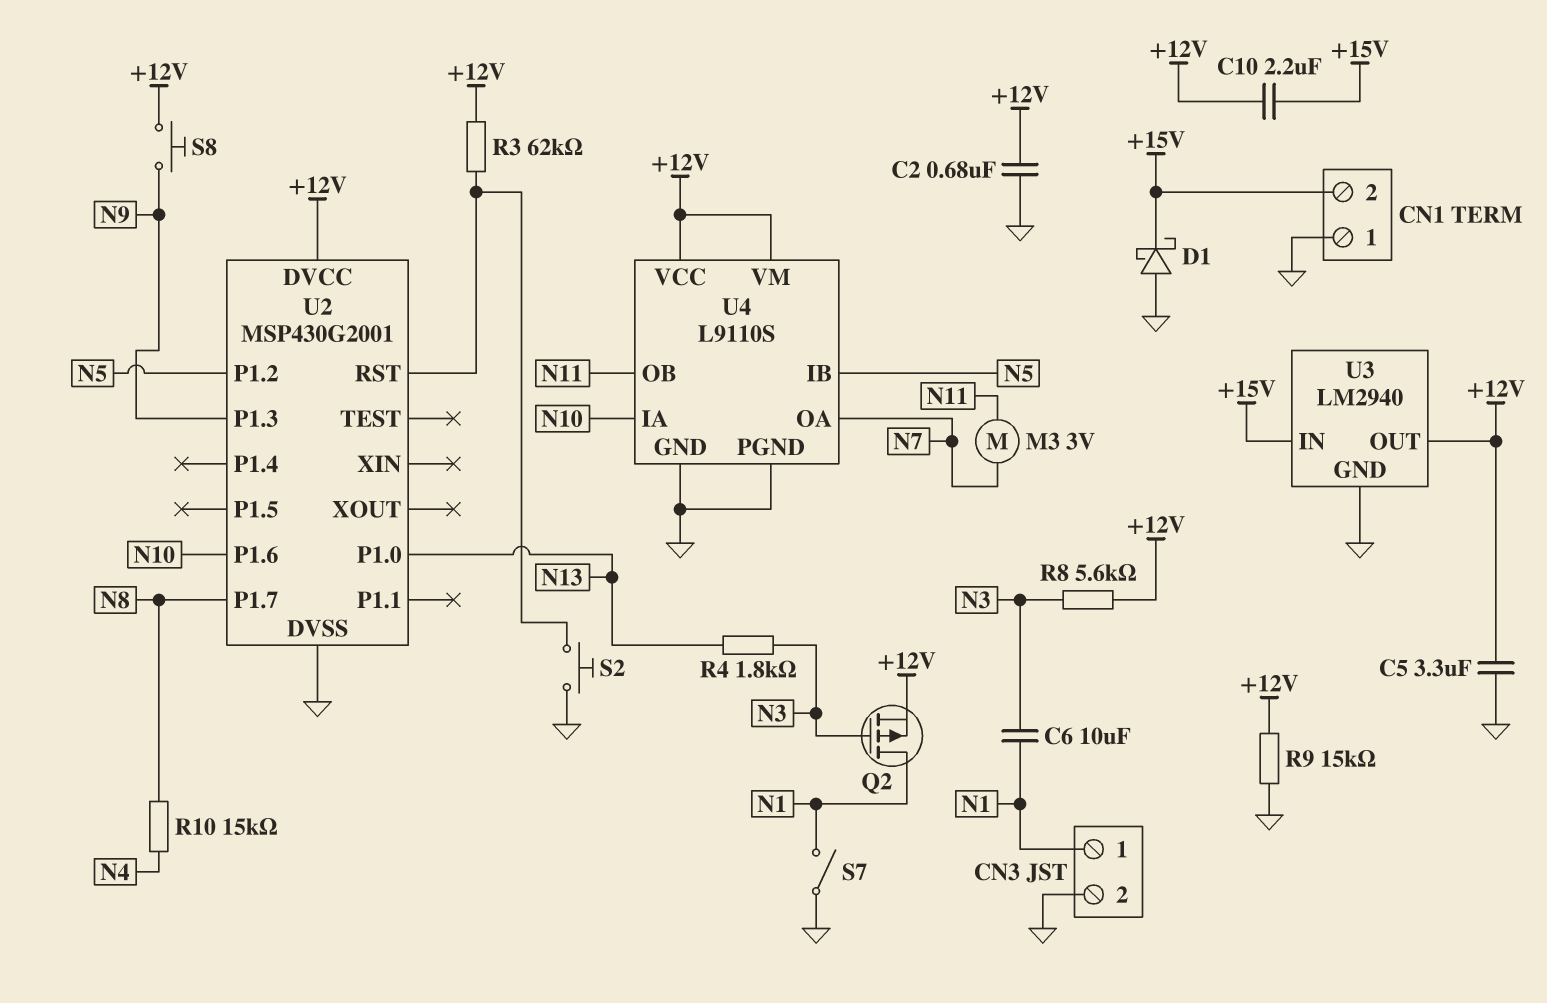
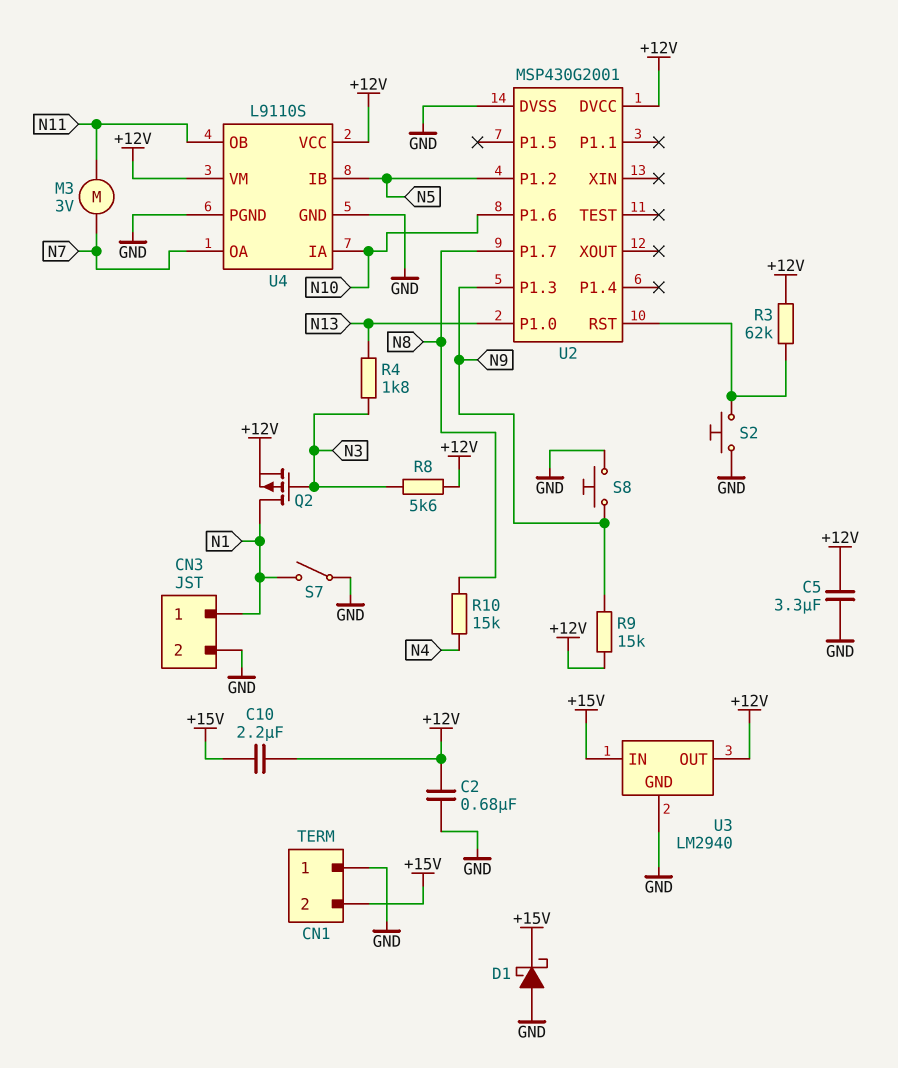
C6: 10uF (N1, N3) -> none
R9: 15k (+12V, GND) -> 15k (+12V, N9)
S8: button (+12V, N9) -> button (GND, N9)

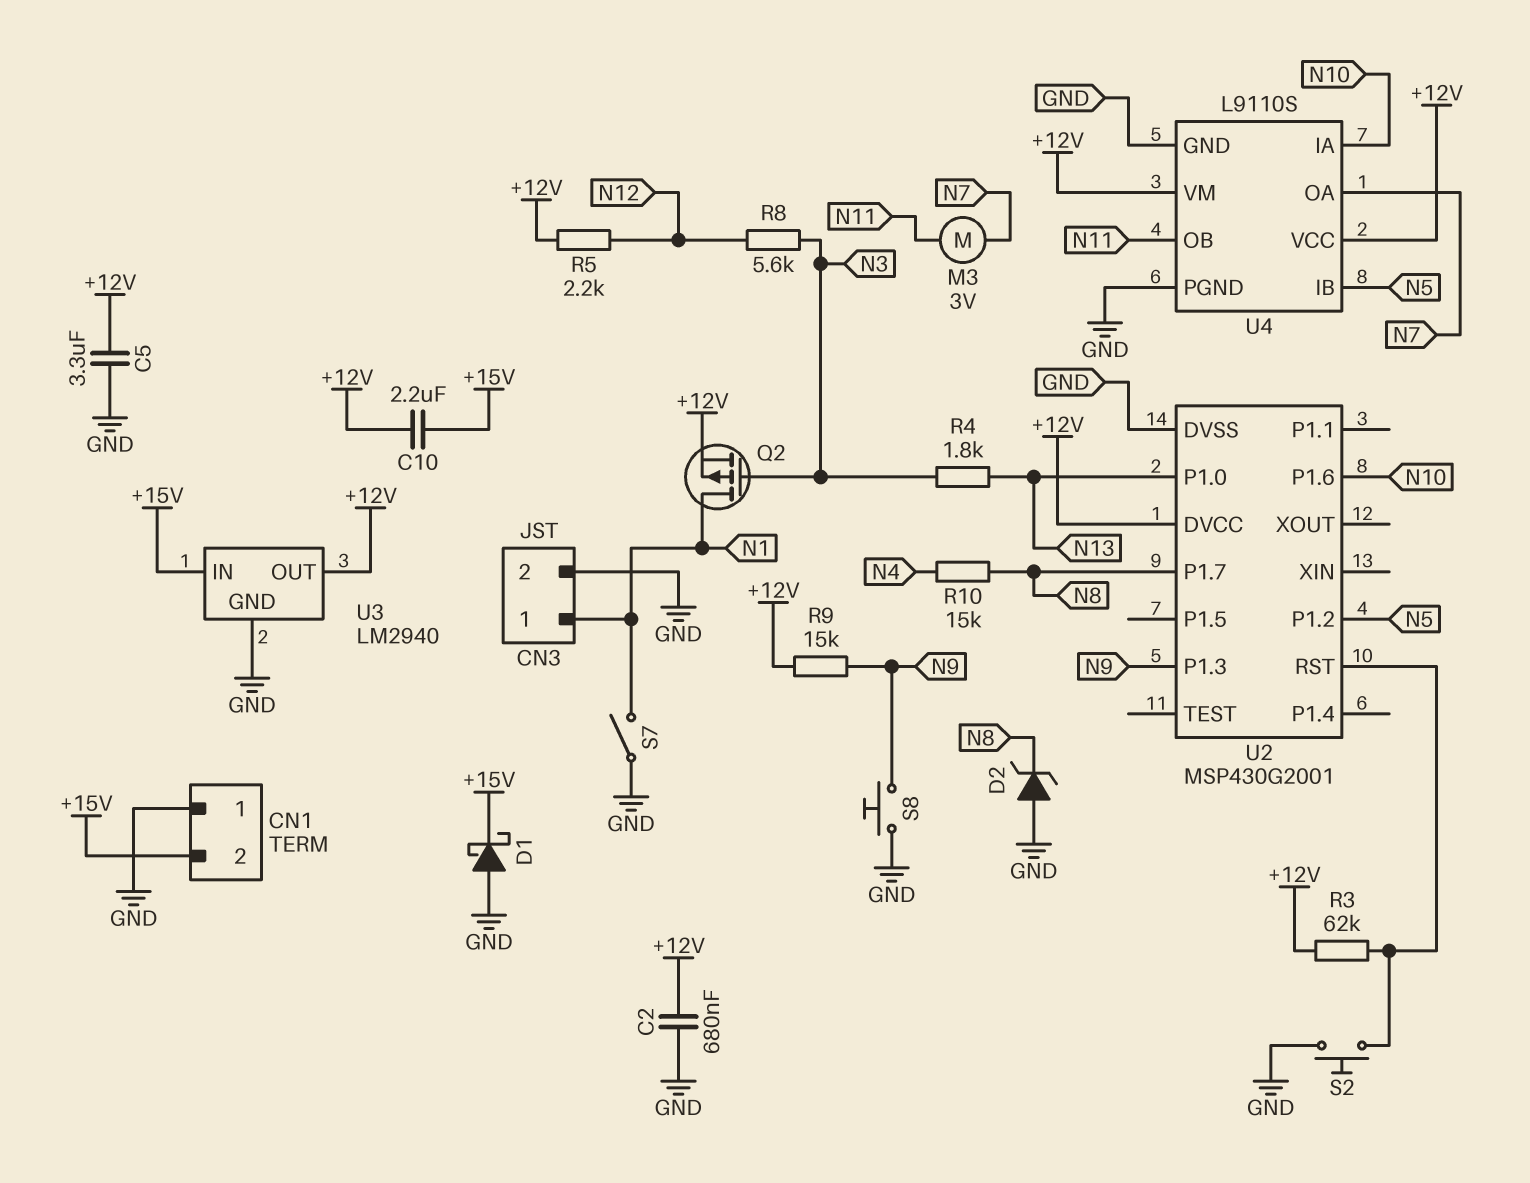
D2: none -> zener (A GND, K N8)
R5: none -> 2.2k (+12V, N12)
R8: 5.6k (+12V, N3) -> 5.6k (N3, N12)

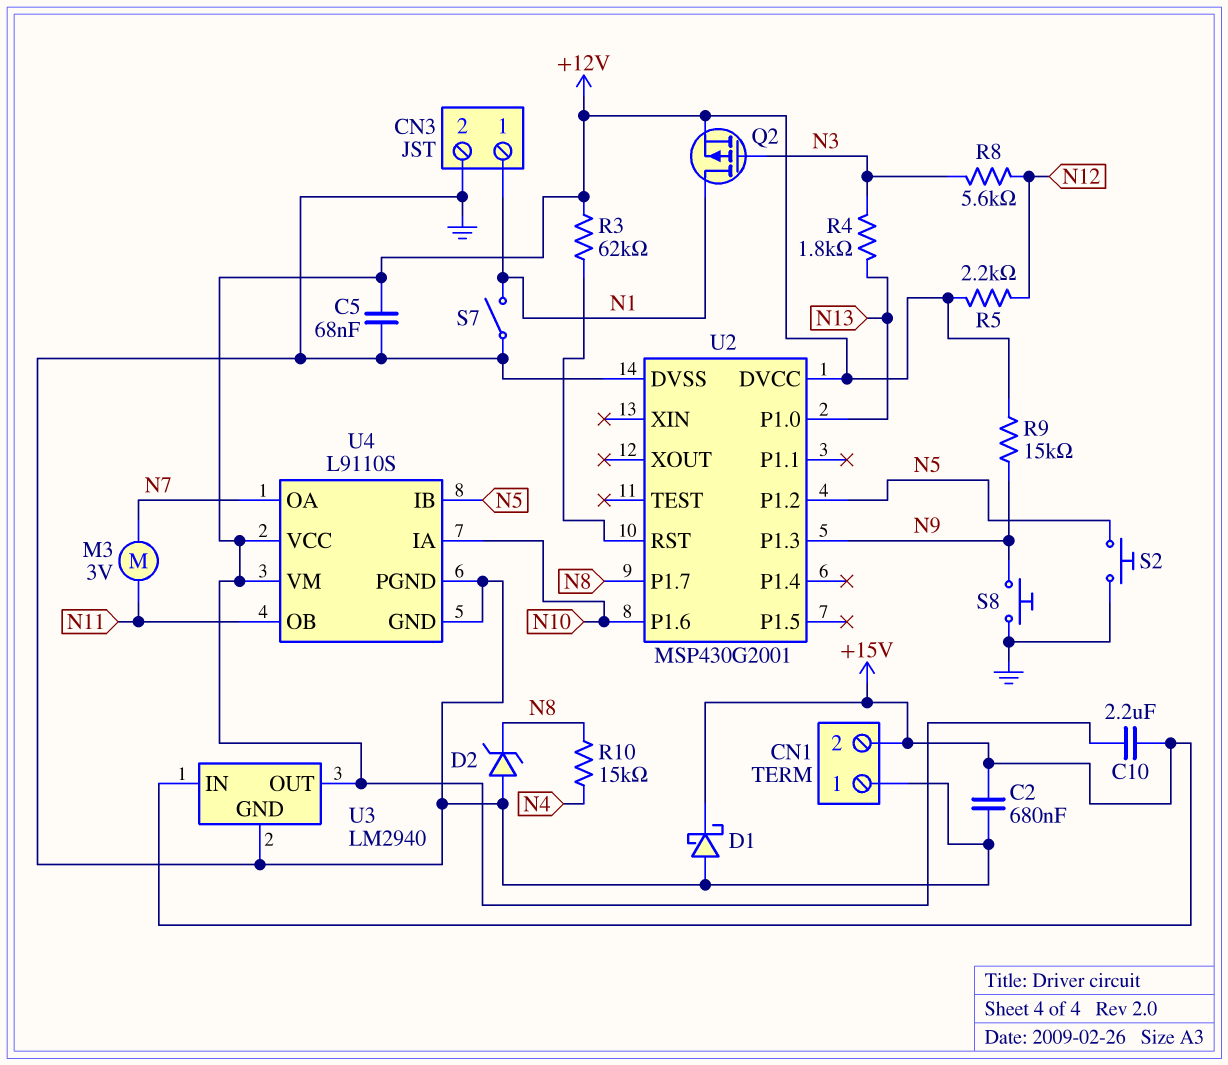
C2: 680nF (+12V, GND) -> 680nF (+15V, GND)
C5: 3.3uF (+12V, GND) -> 68nF (+12V, GND)
S2: button (GND, U2/RST) -> button (GND, N5)

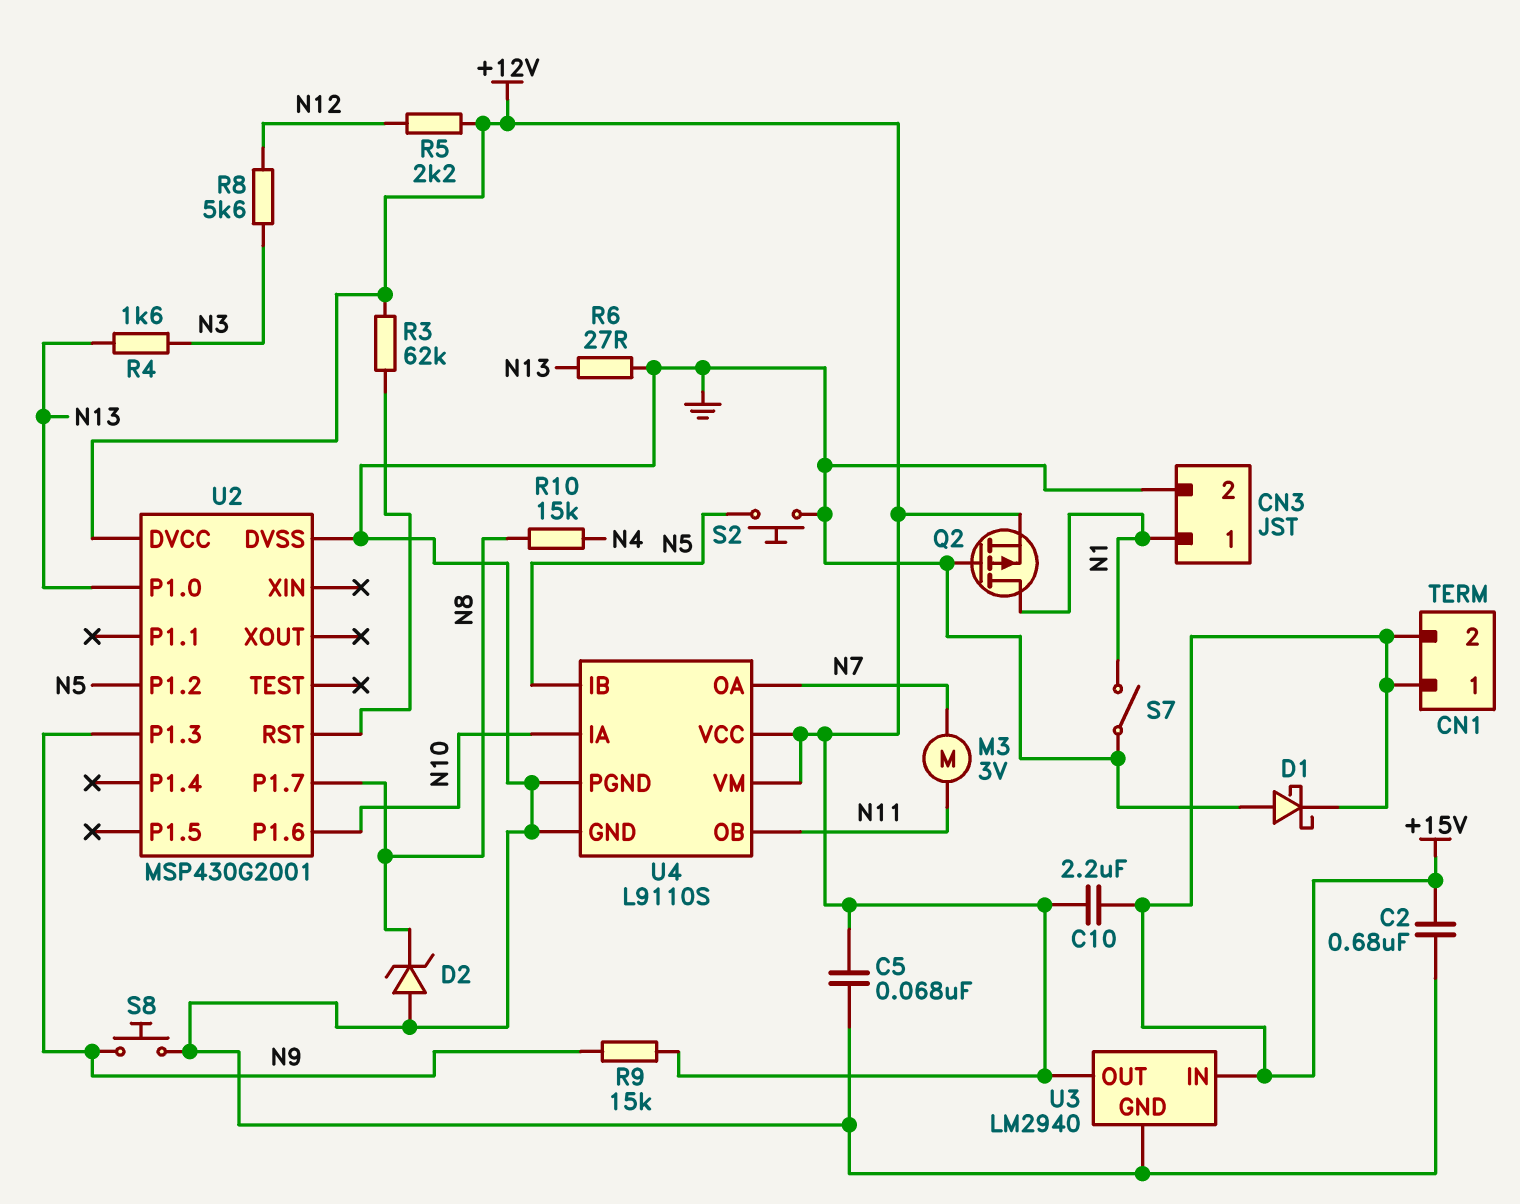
CN1 pin 1: GND -> +15V
Q2: PMOS (G N3, D N1, S +12V) -> PMOS (G GND, D N1, S +12V)
R4: 1.8k (N3, N13) -> 1.6k (N3, N13)
R6: none -> 27 (GND, N13)

